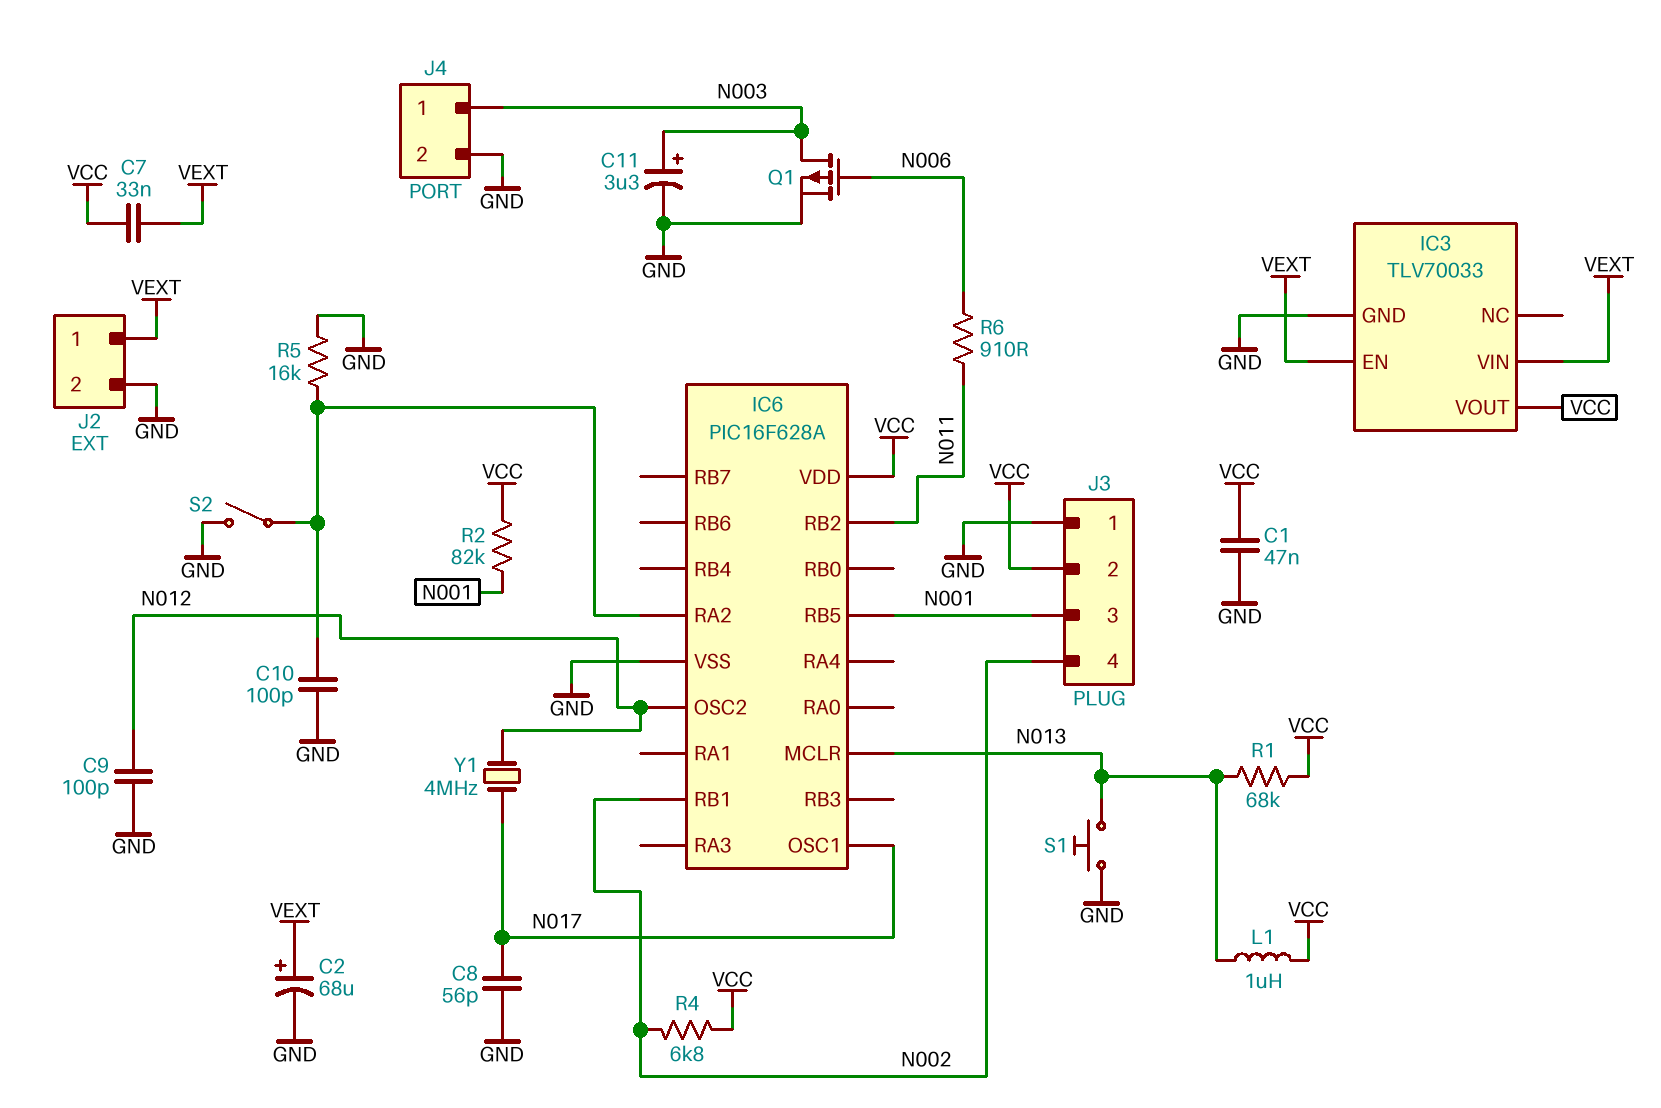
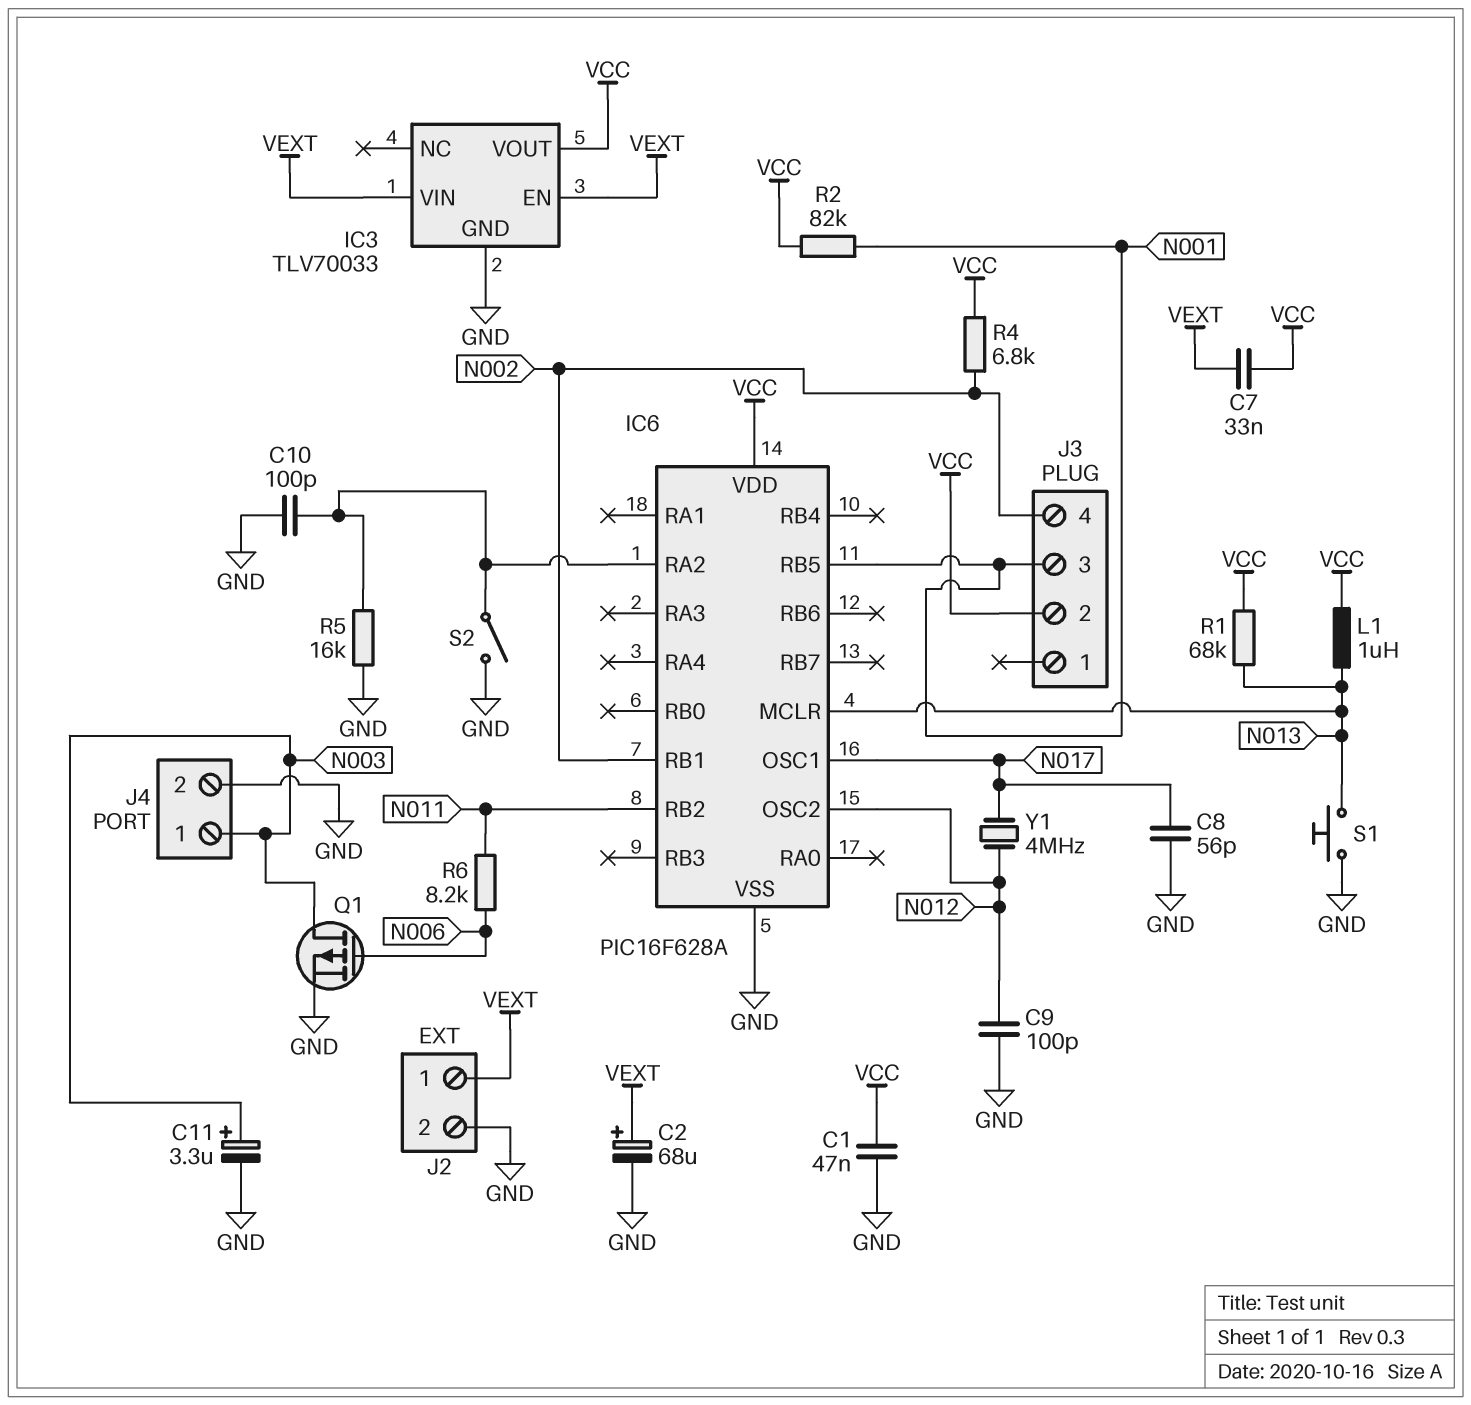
J3 pin 1: GND -> none
R6: 910 (N006, N011) -> 8.2k (N006, N011)

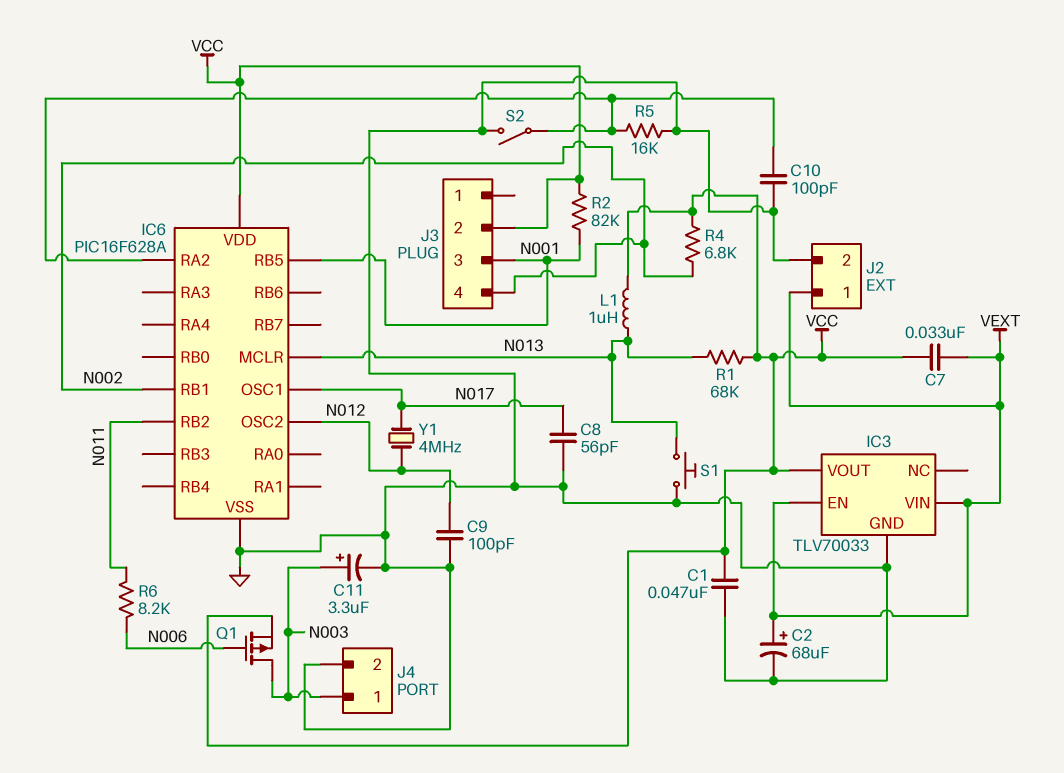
Q1: PMOS (G N006, D N003, S GND) -> PMOS (G N006, D N003, S VCC)

